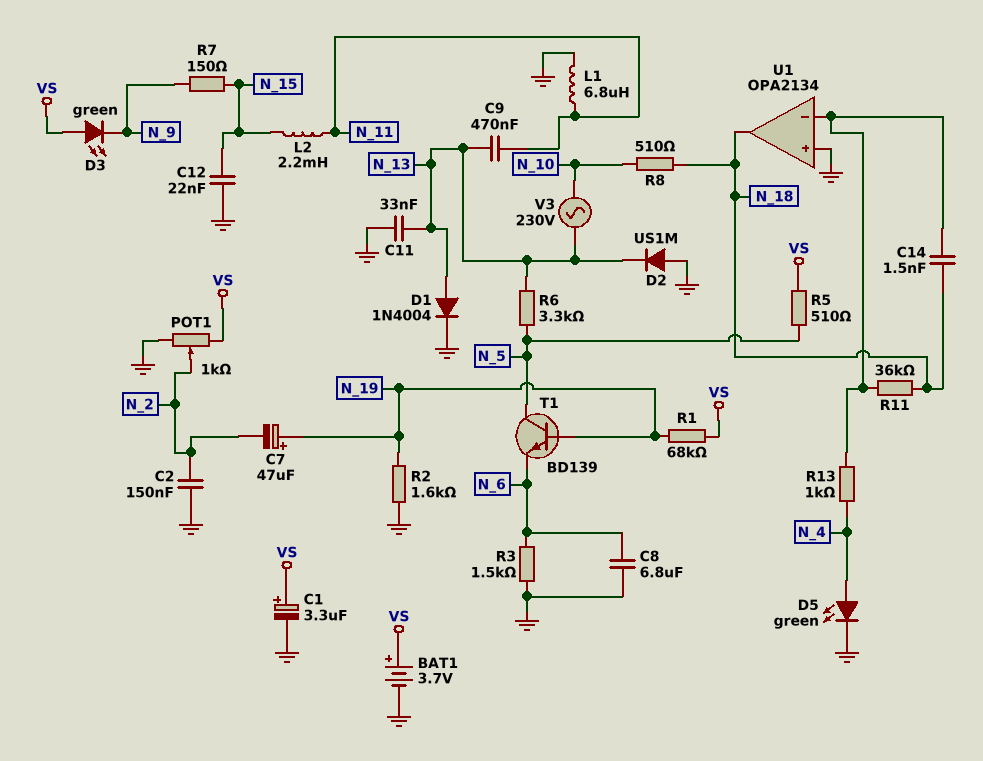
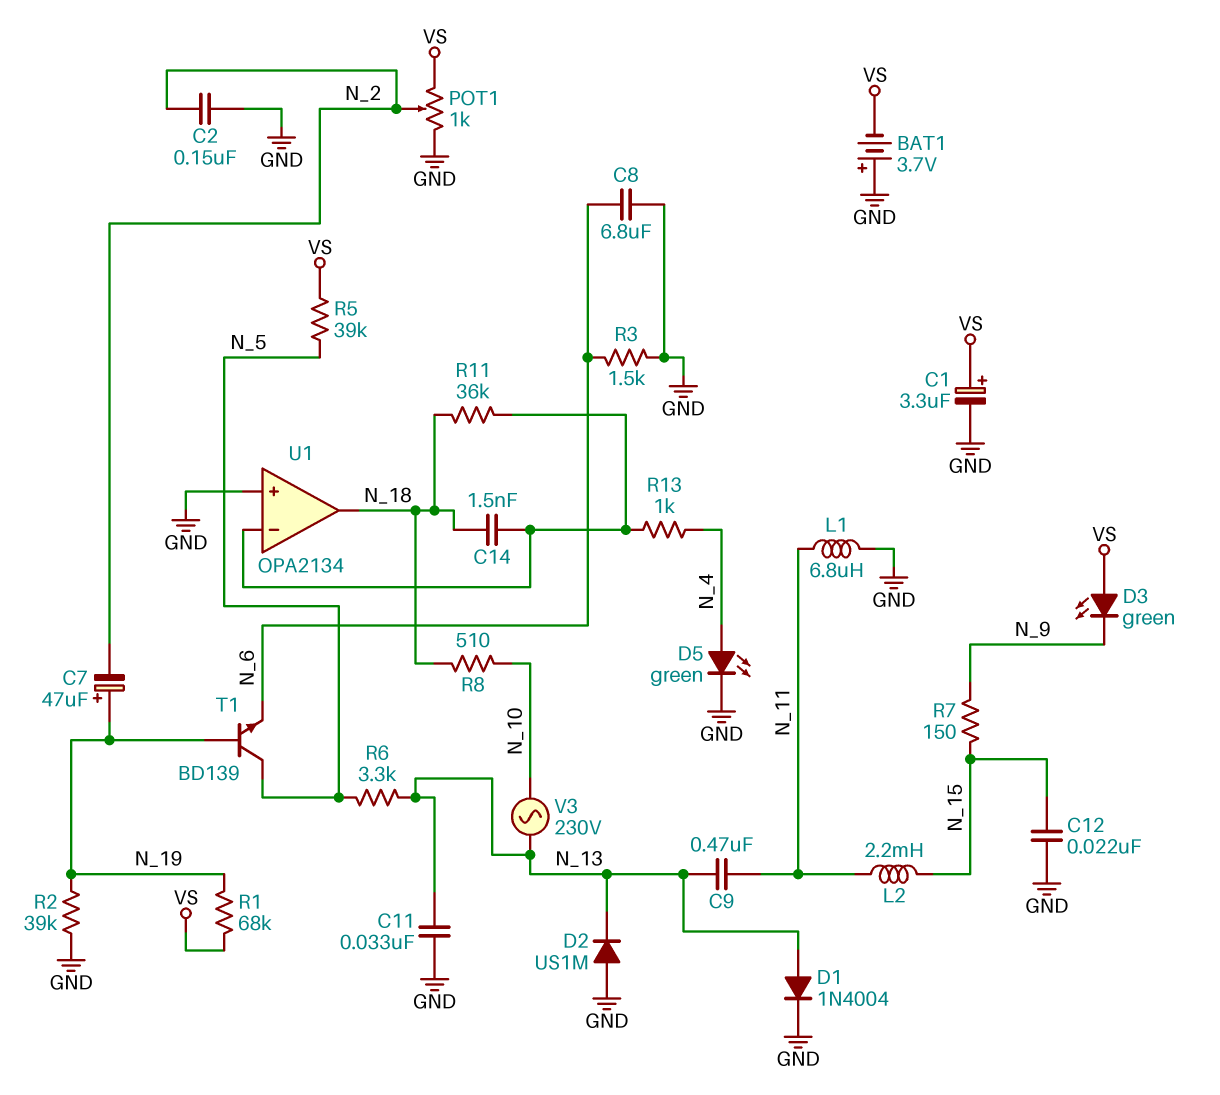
BAT1: 3.7V (plus VS, minus GND) -> 3.7V (plus GND, minus VS)
R2: 1.6k (GND, N_19) -> 39k (GND, N_19)
R5: 510 (N_5, VS) -> 39k (N_5, VS)

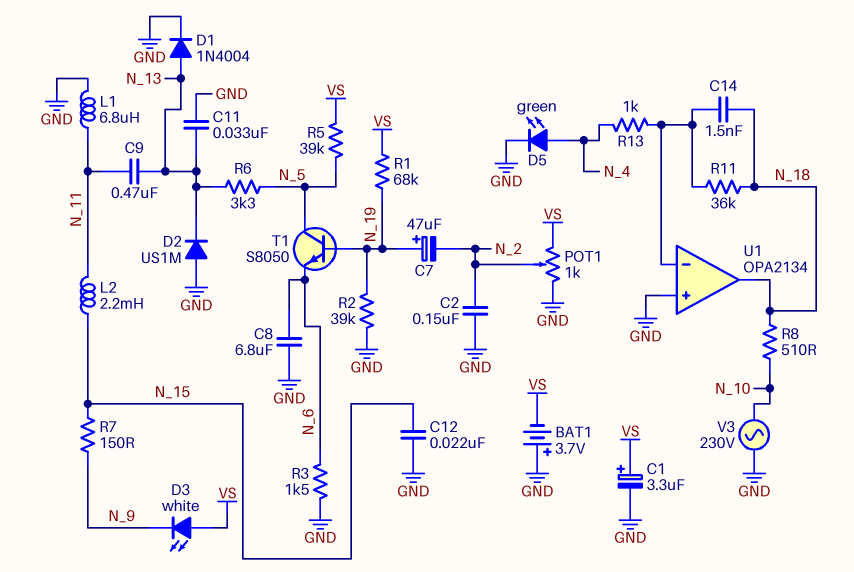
D3: LED green (A VS, K N_9) -> LED white (A VS, K N_9)
T1: NPN BD139 (B N_19, C N_5, E N_6) -> NPN S8050 (B N_19, C N_5, E N_6)
V3: AC 230V (N_10, N_13) -> AC 230V (GND, N_10)

